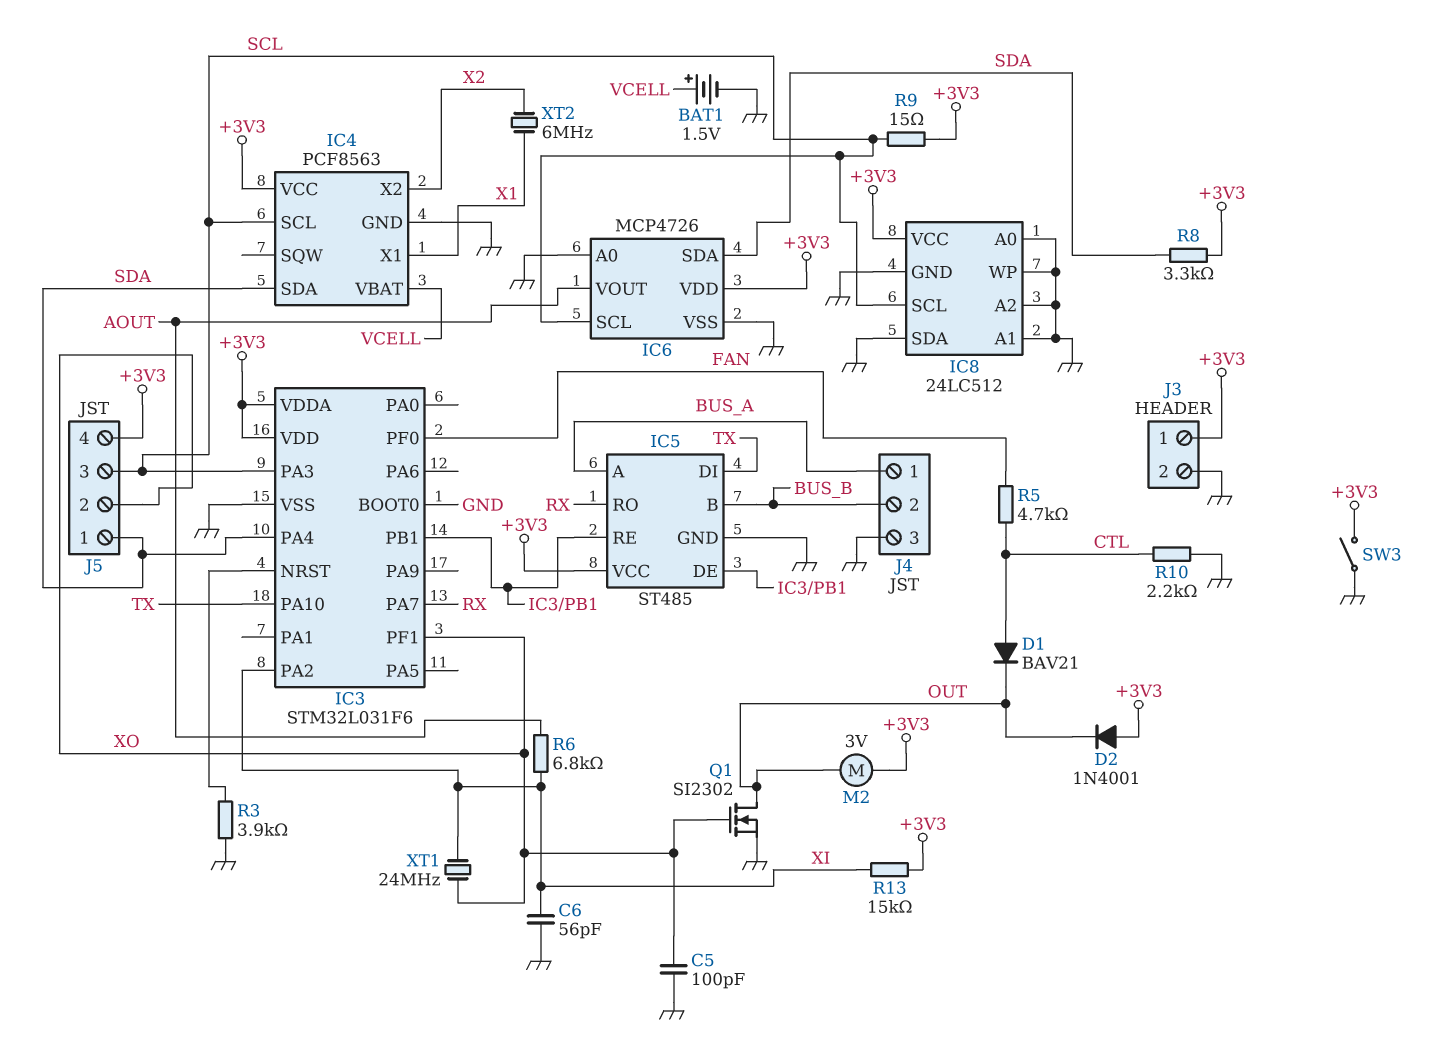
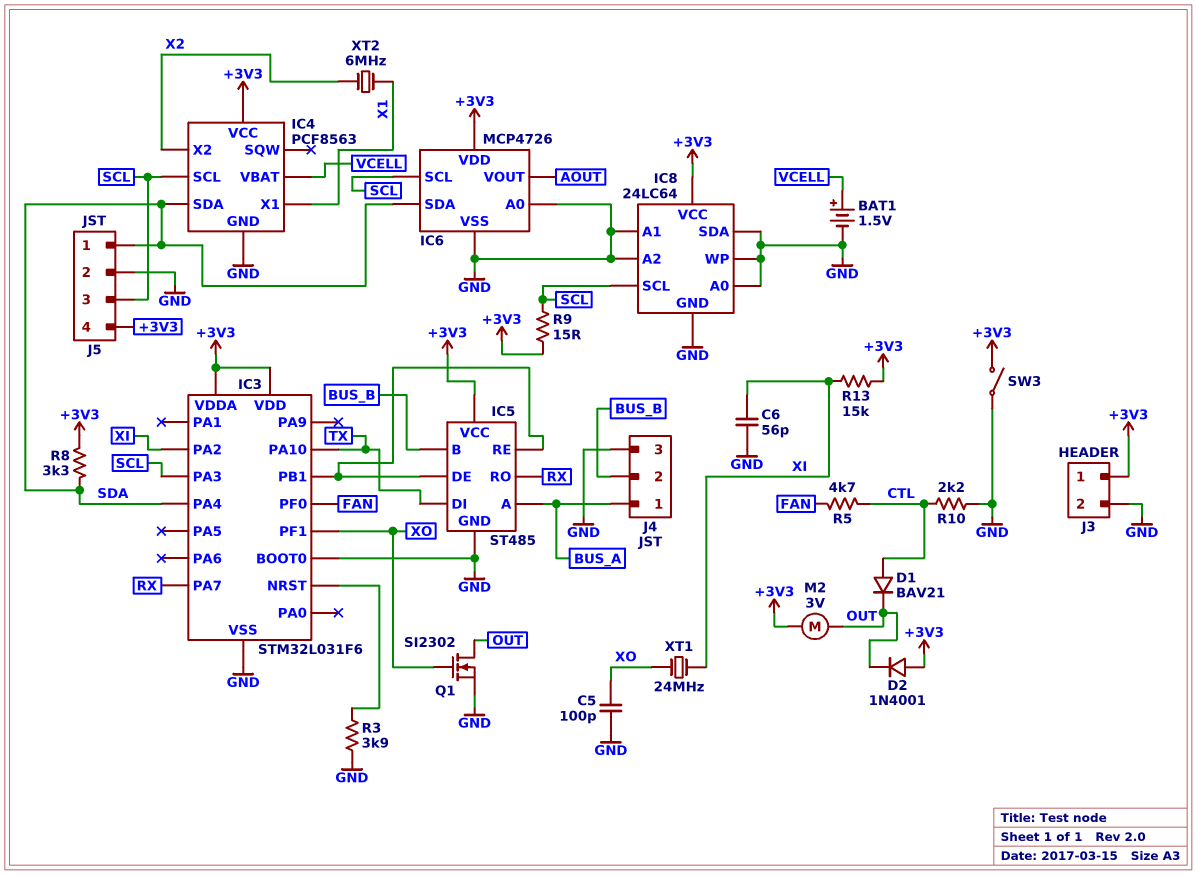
IC8: 24LC512 -> 24LC64
J5 pin 2: XO -> GND
R6: 6.8k (AOUT, XI) -> none

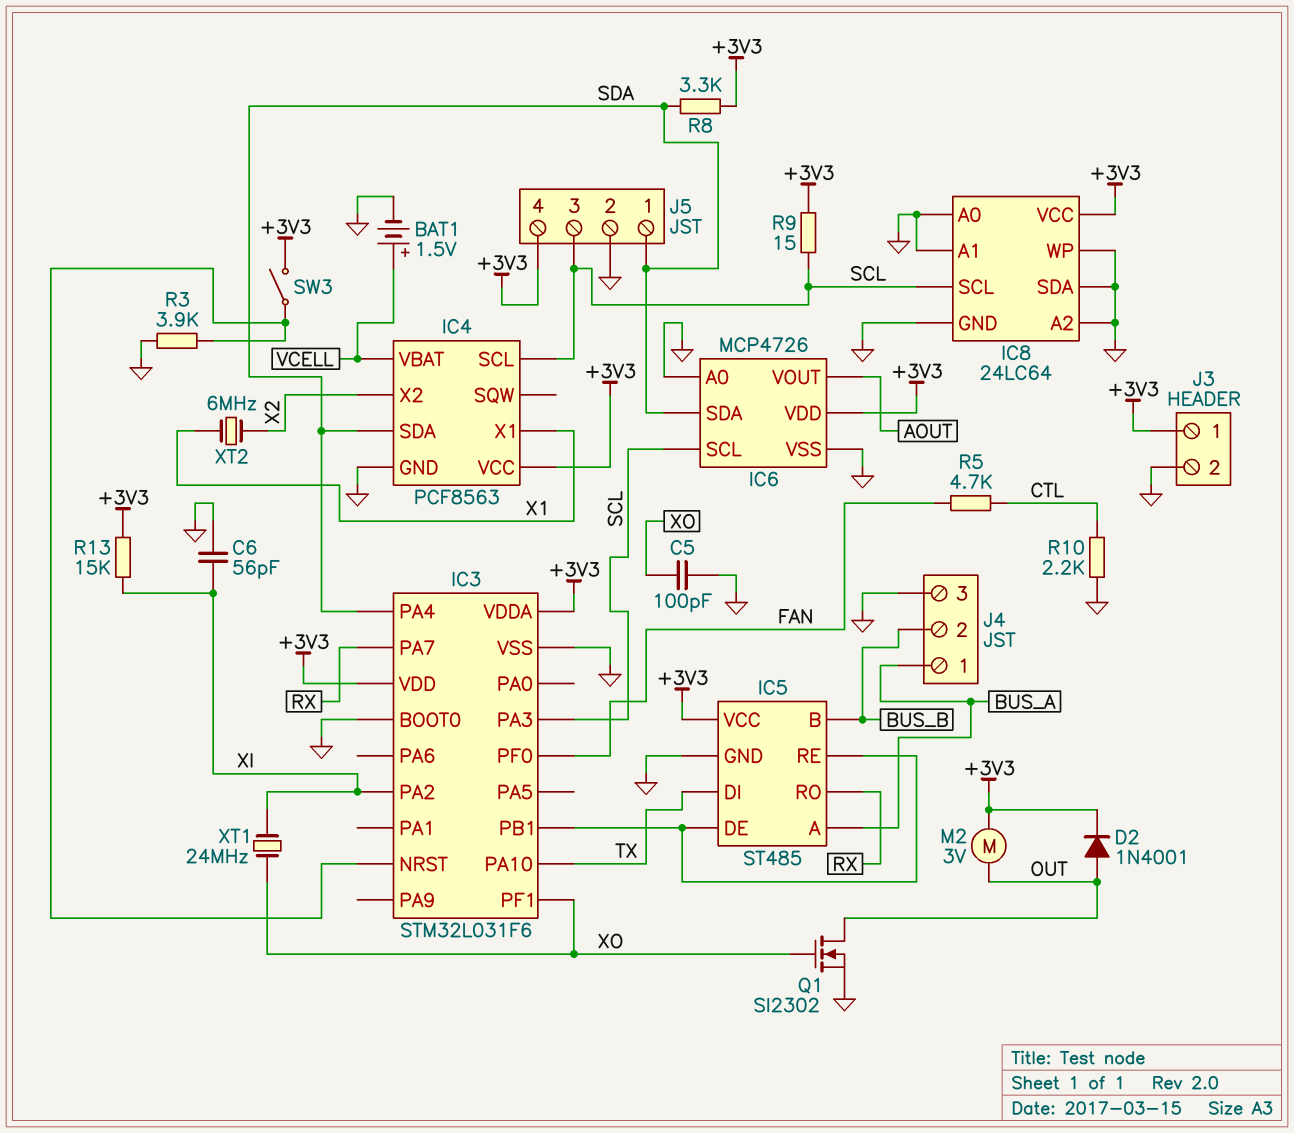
D1: diode BAV21 (A CTL, K OUT) -> none
D2: diode 1N4001 (A +3V3, K OUT) -> diode 1N4001 (A OUT, K +3V3)
SW3: switch (+3V3, GND) -> switch (+3V3, IC3/NRST)

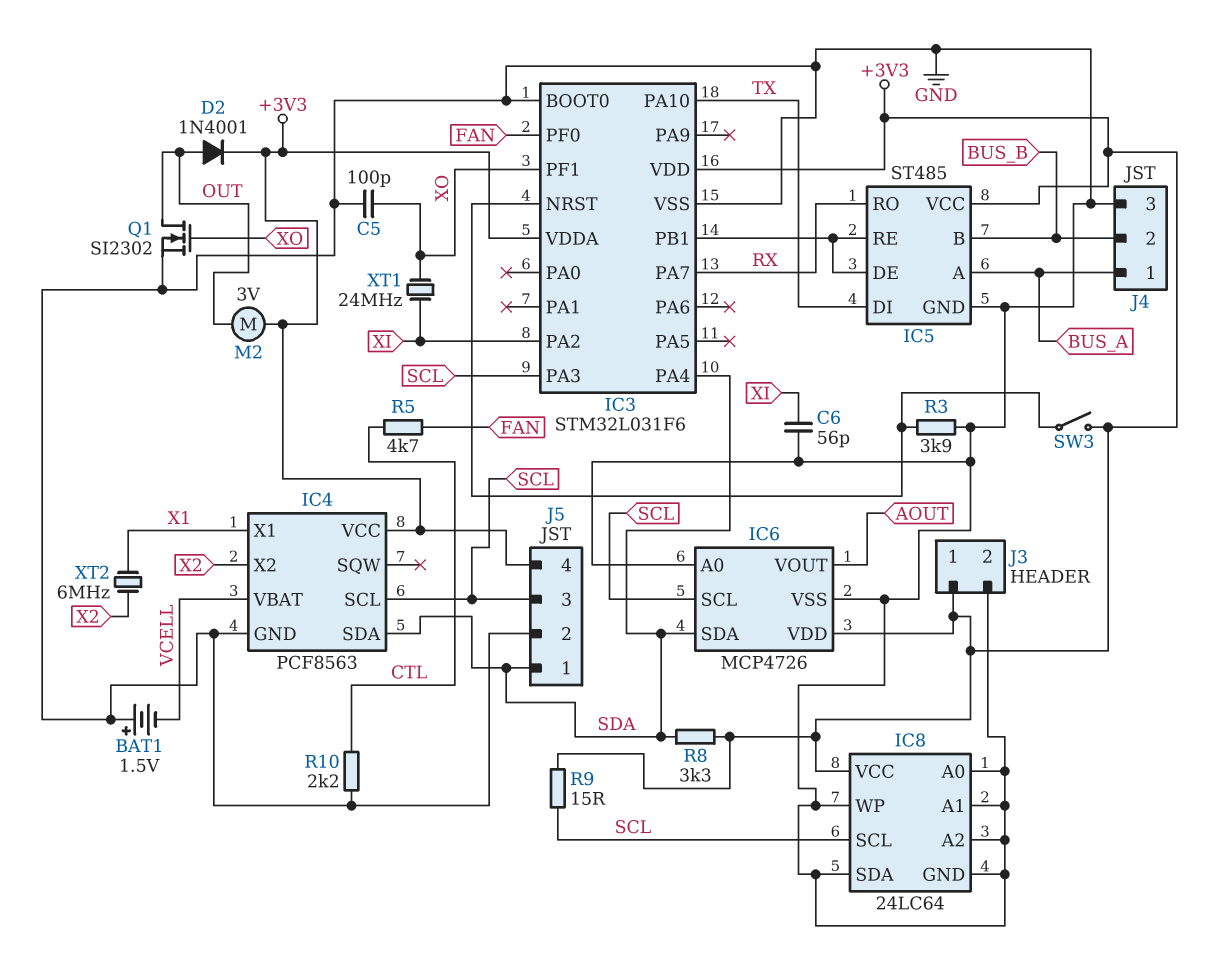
BAT1: 1.5V (plus VCELL, minus GND) -> 1.5V (plus GND, minus VCELL)
R13: 15k (+3V3, XI) -> none

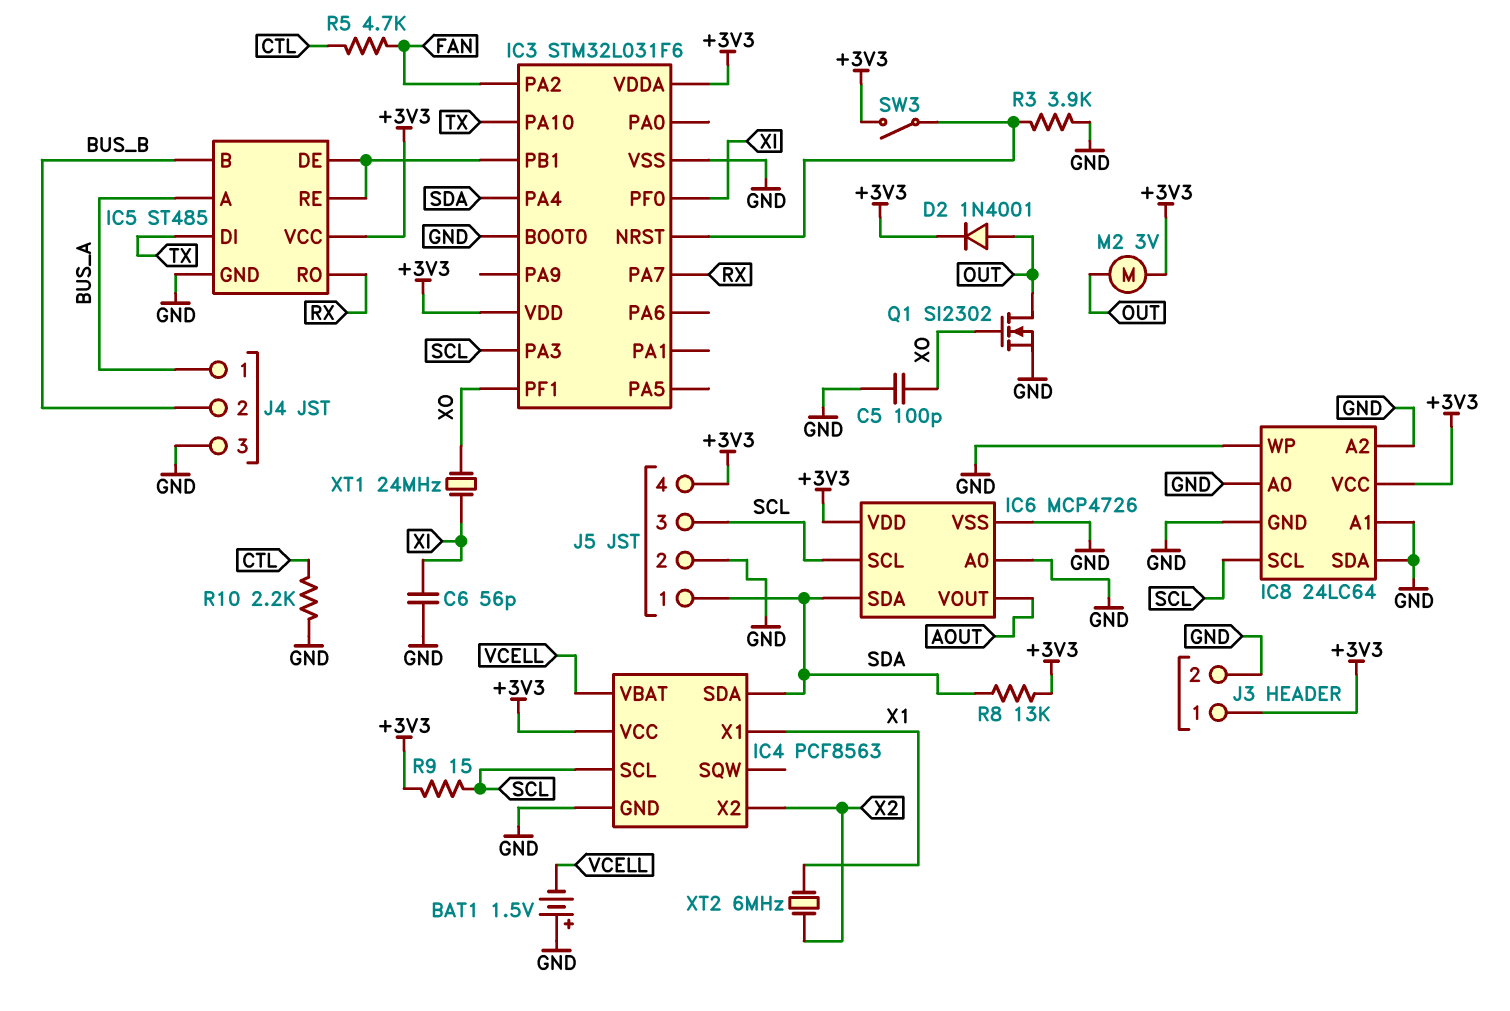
IC3 pin PA2: XI -> FAN
IC3 pin PF0: FAN -> XI
R8: 3.3k (+3V3, SDA) -> 13k (+3V3, SDA)

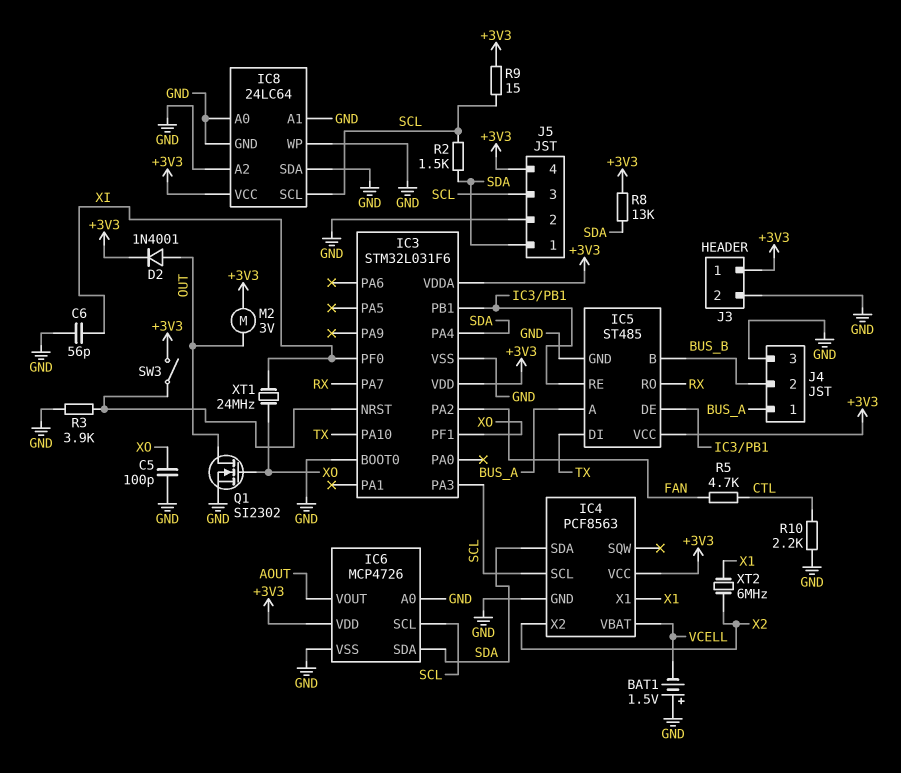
R2: none -> 1.5k (SCL, SDA)

